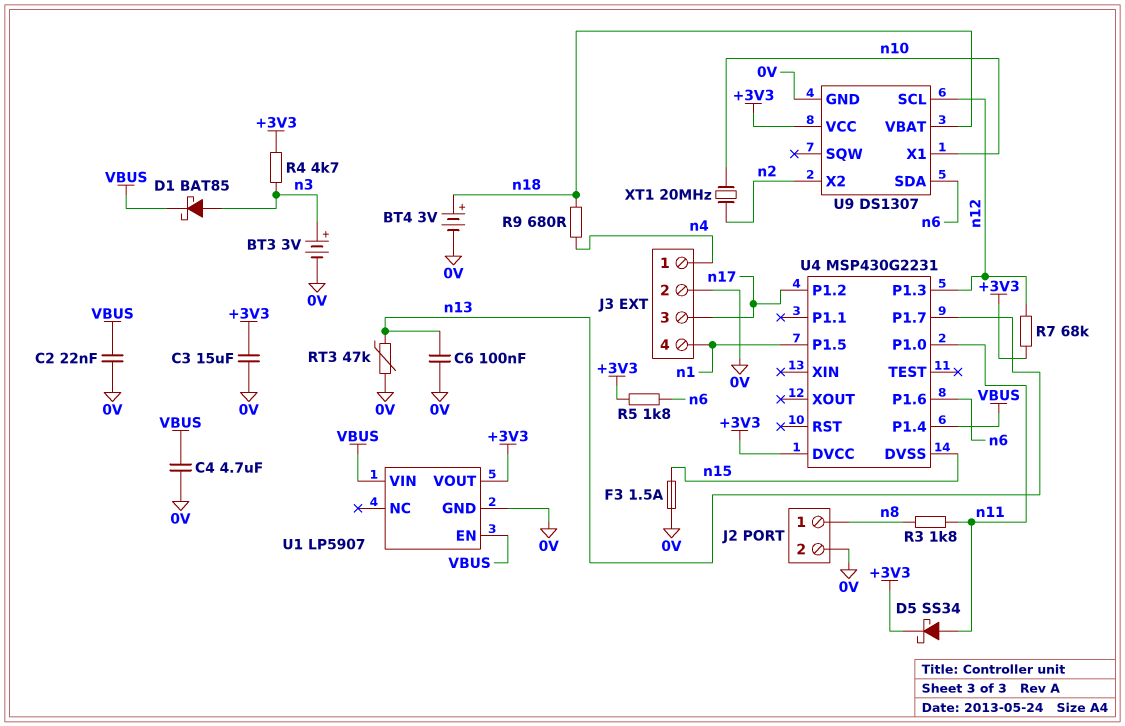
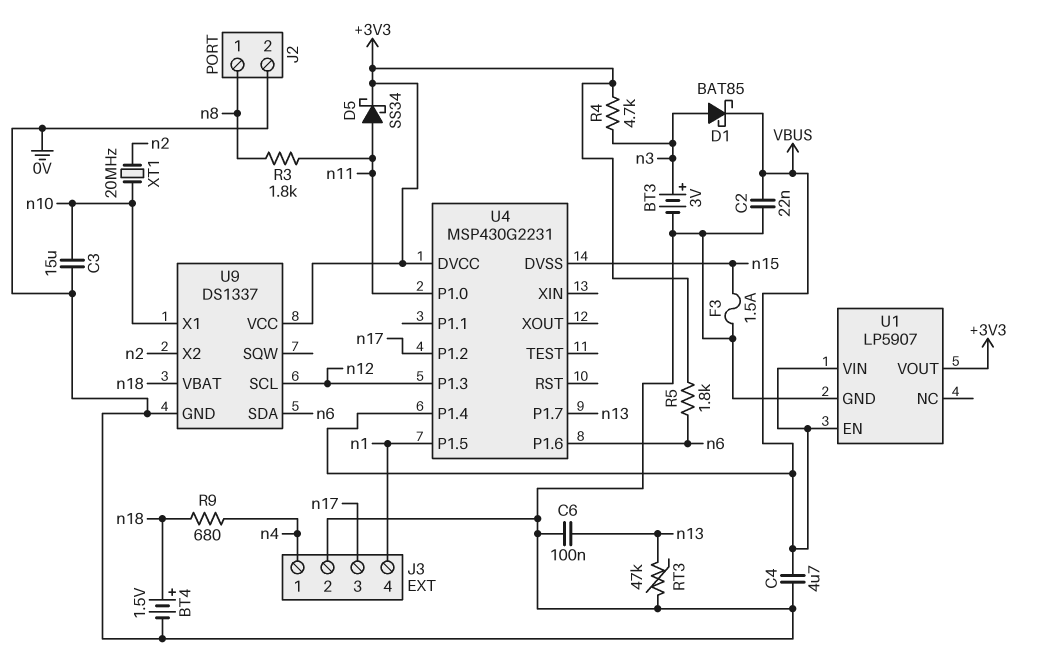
BT4: 3V (plus n18, minus 0V) -> 1.5V (plus n18, minus 0V)
C3: 15uF (+3V3, 0V) -> 15uF (0V, n10)
R7: 68k (+3V3, n12) -> none
U9: DS1307 -> DS1337

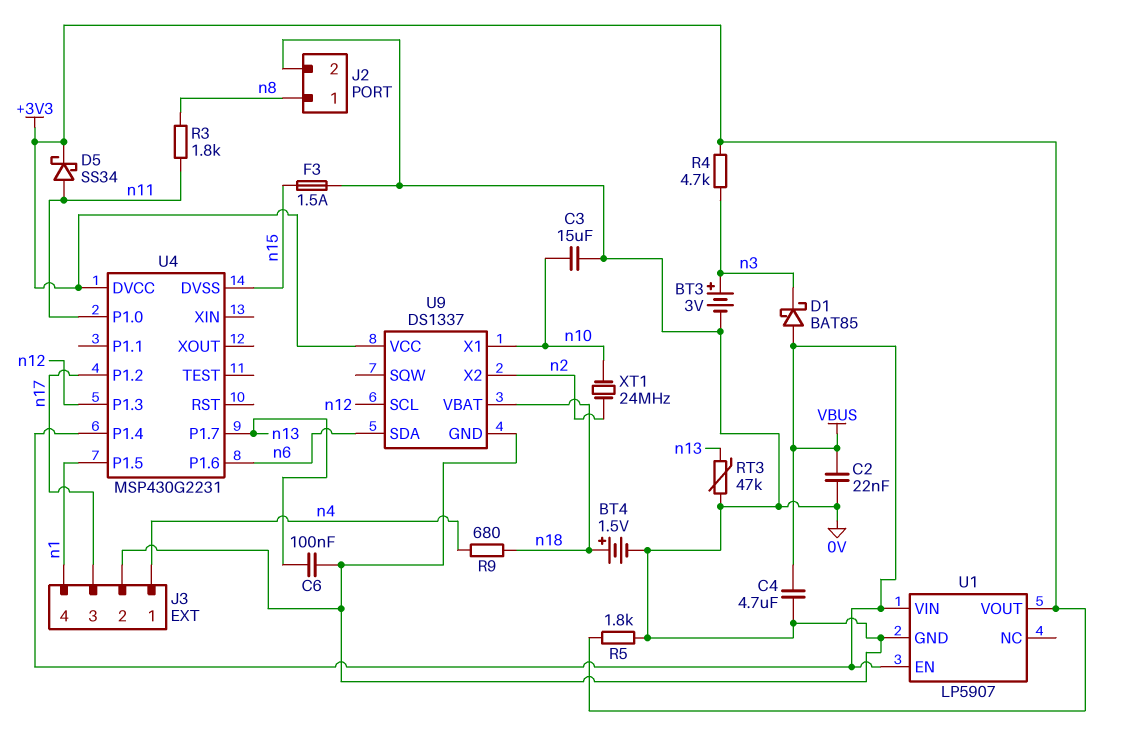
D1: schottky BAT85 (A n3, K VBUS) -> schottky BAT85 (A VBUS, K n3)
R5: 1.8k (+3V3, n6) -> 1.8k (+3V3, 0V)
XT1: 20MHz (n2, n10) -> 24MHz (n2, n10)

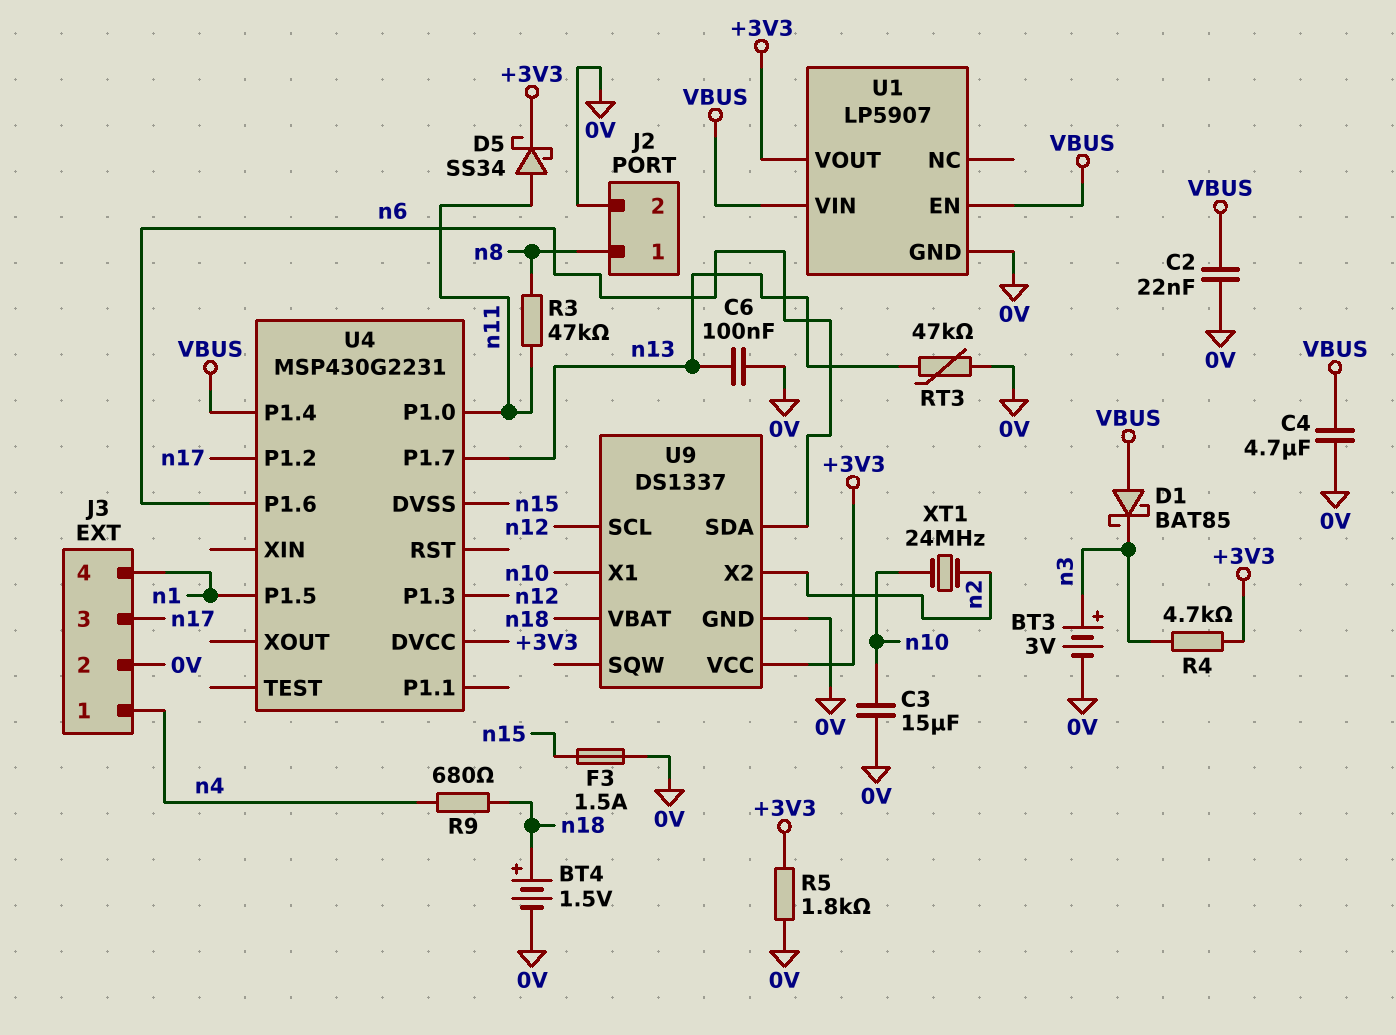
R3: 1.8k (n8, n11) -> 47k (n8, n11)

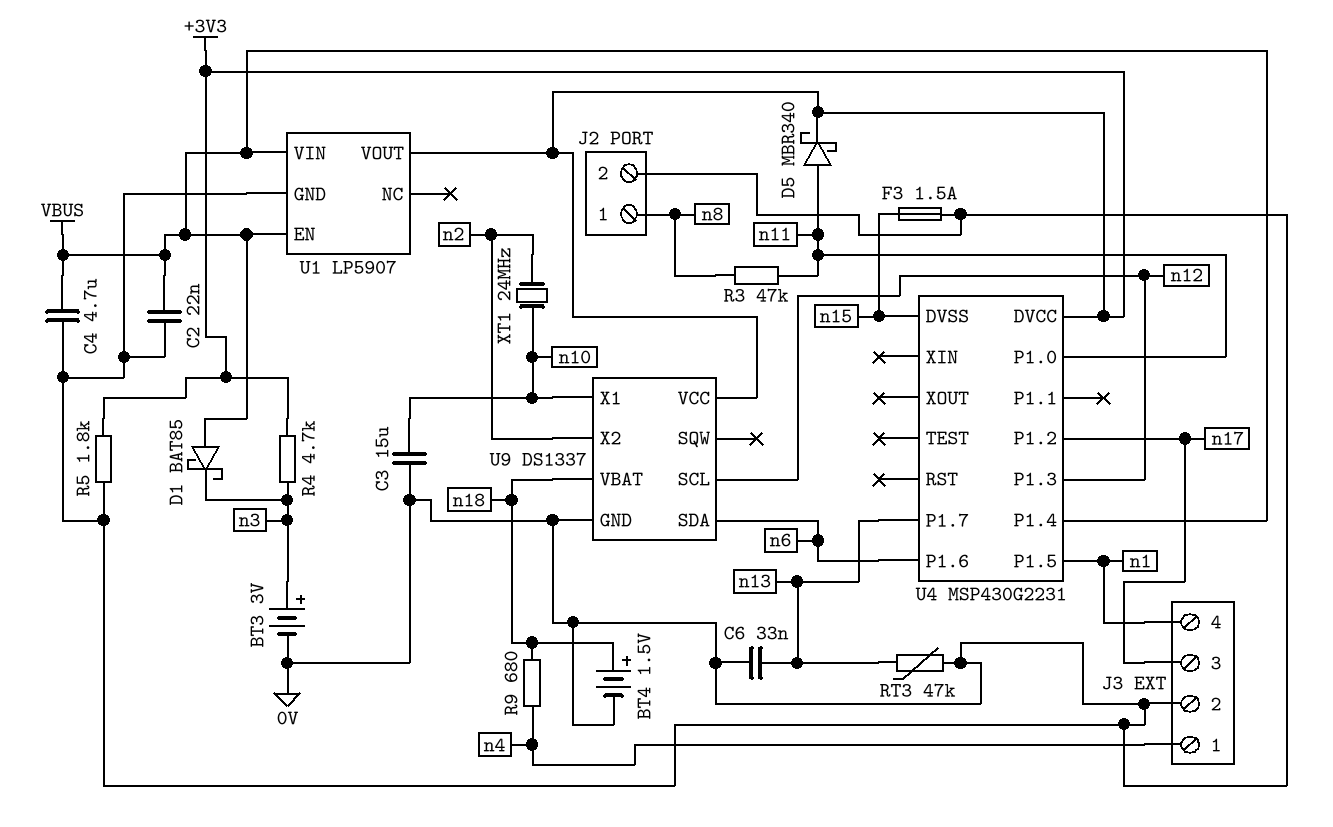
C6: 100nF (0V, n13) -> 33nF (0V, n13)
D5: schottky SS34 (A n11, K +3V3) -> schottky MBR340 (A n11, K +3V3)

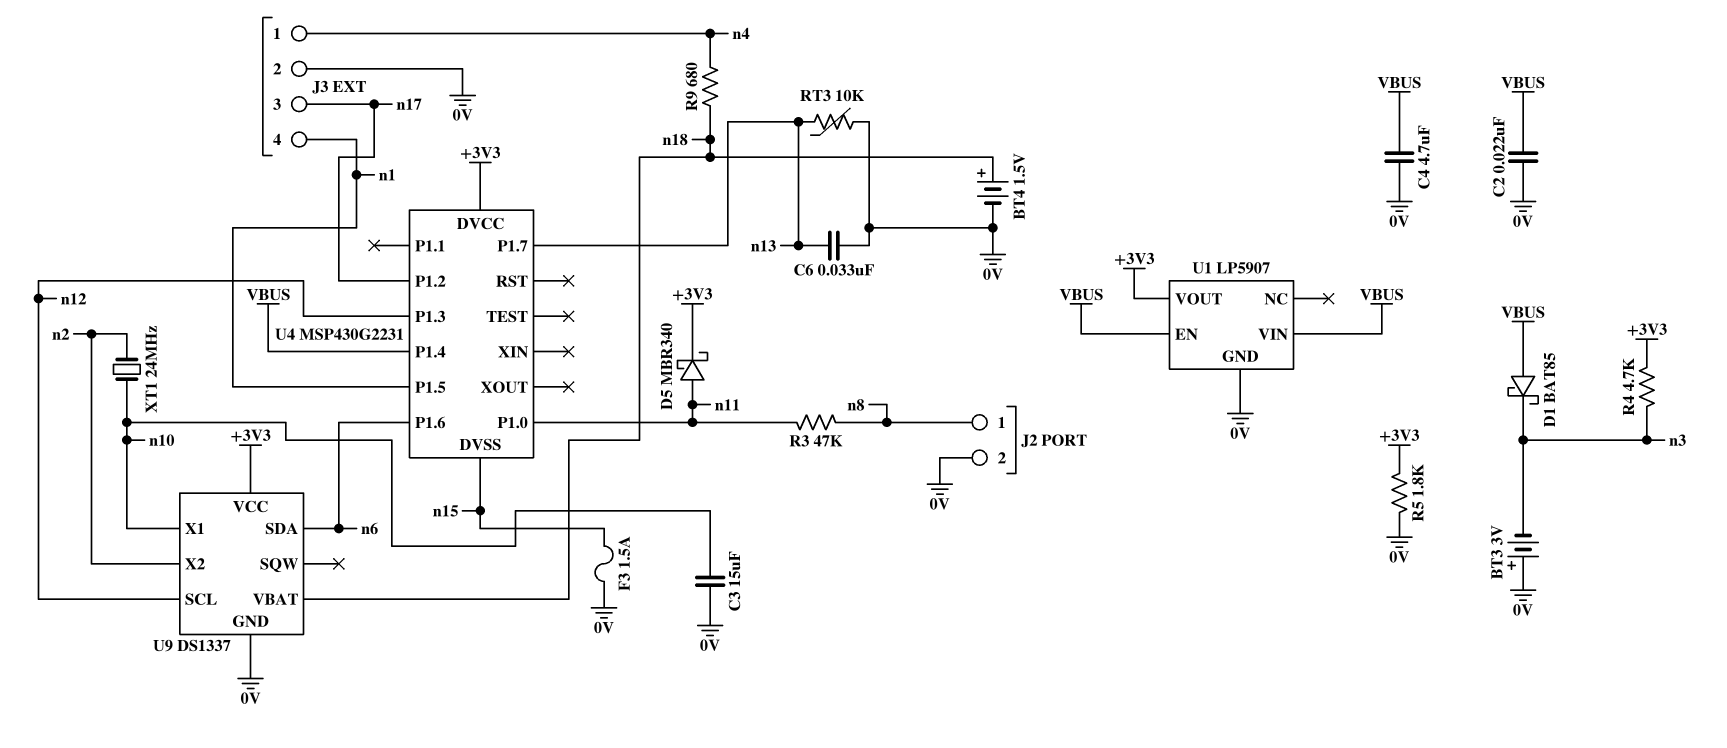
BT3: 3V (plus n3, minus 0V) -> 3V (plus 0V, minus n3)
RT3: 47k (0V, n13) -> 10k (0V, n13)

